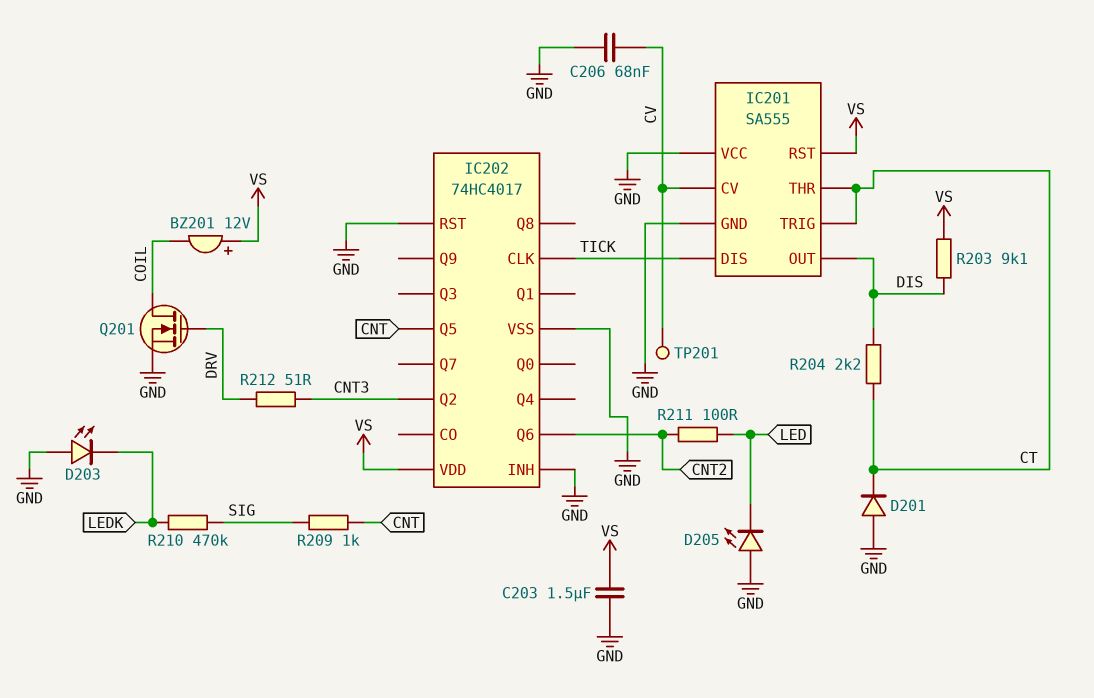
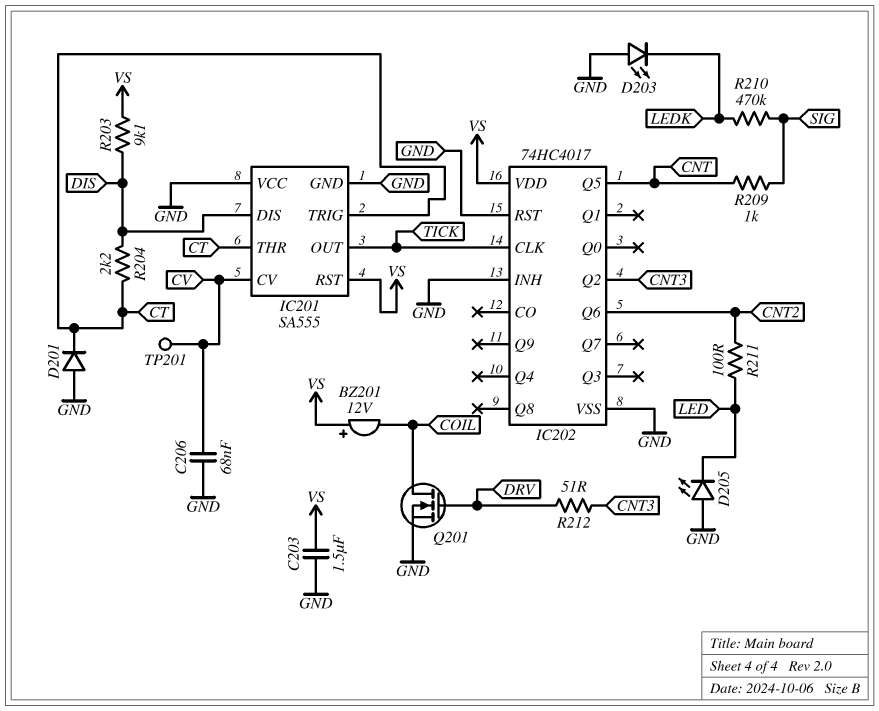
IC201 pin DIS: TICK -> DIS
IC201 pin OUT: DIS -> TICK

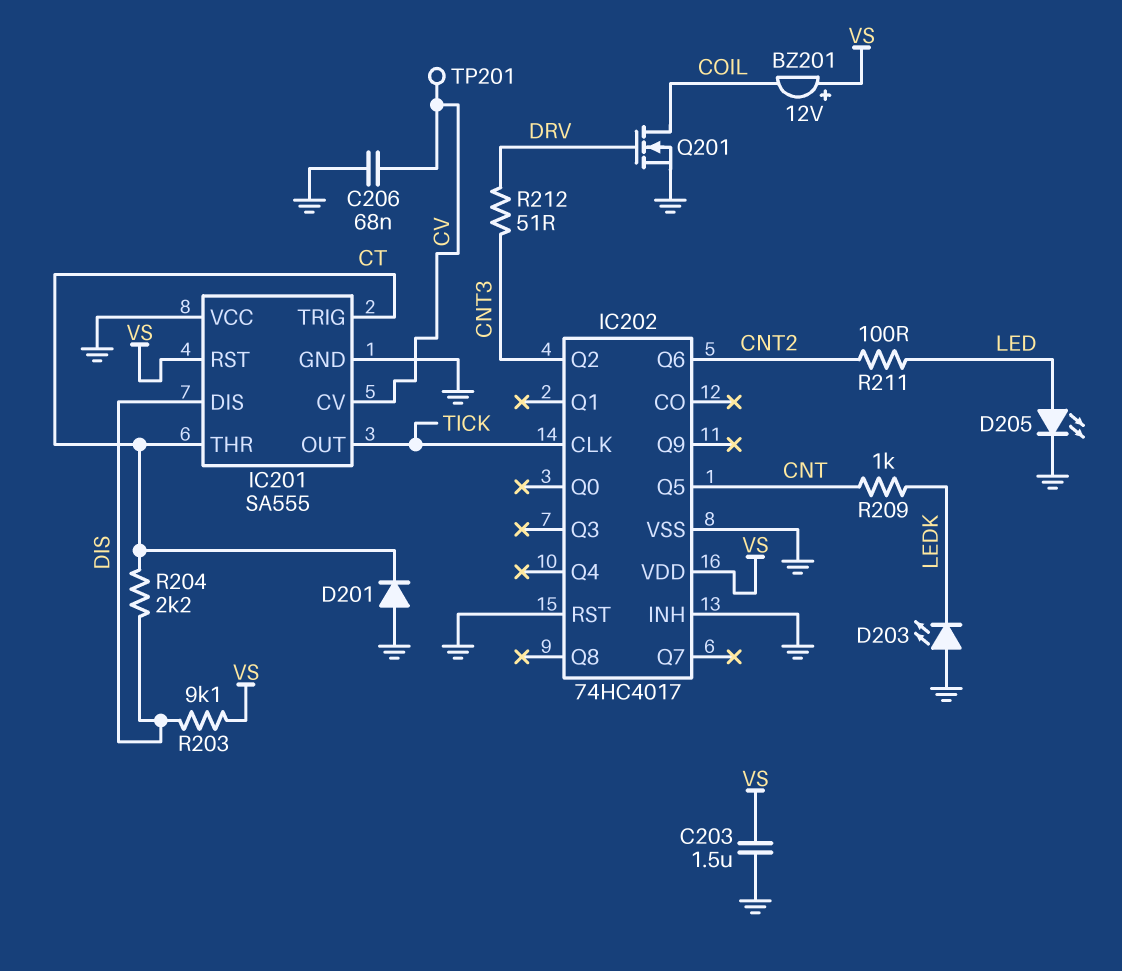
D205: LED (A GND, K LED) -> LED (A LED, K GND)
R209: 1k (CNT, SIG) -> 1k (CNT, LEDK)
R210: 470k (LEDK, SIG) -> none

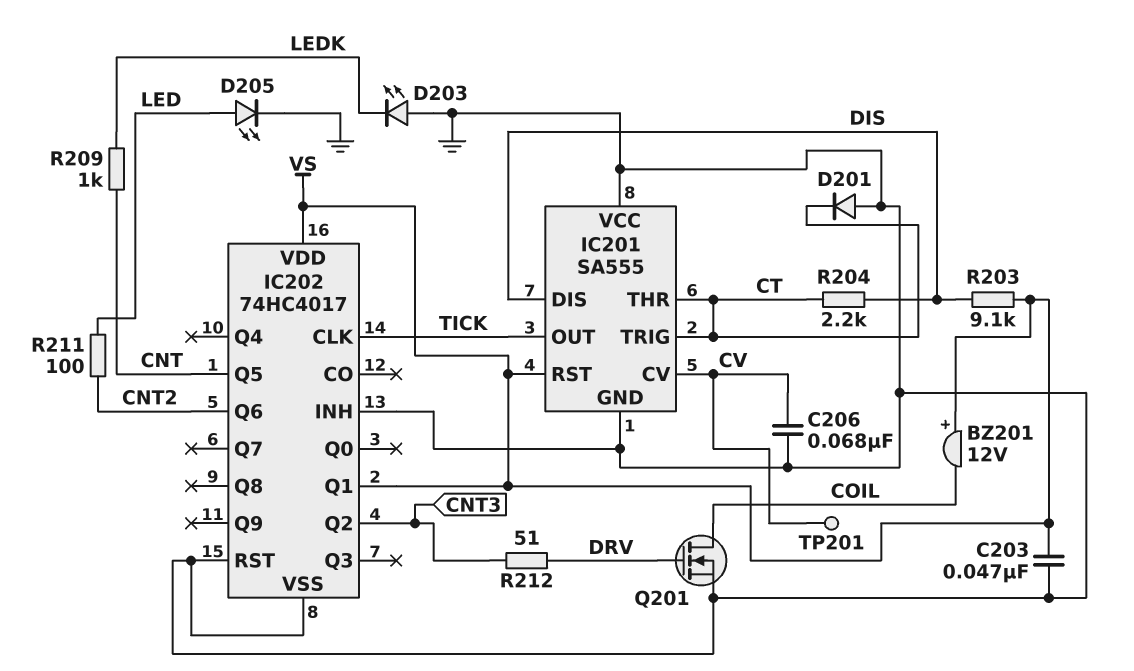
C203: 1.5uF (GND, VS) -> 47nF (GND, VS)
IC202 pin Q1: none -> VS

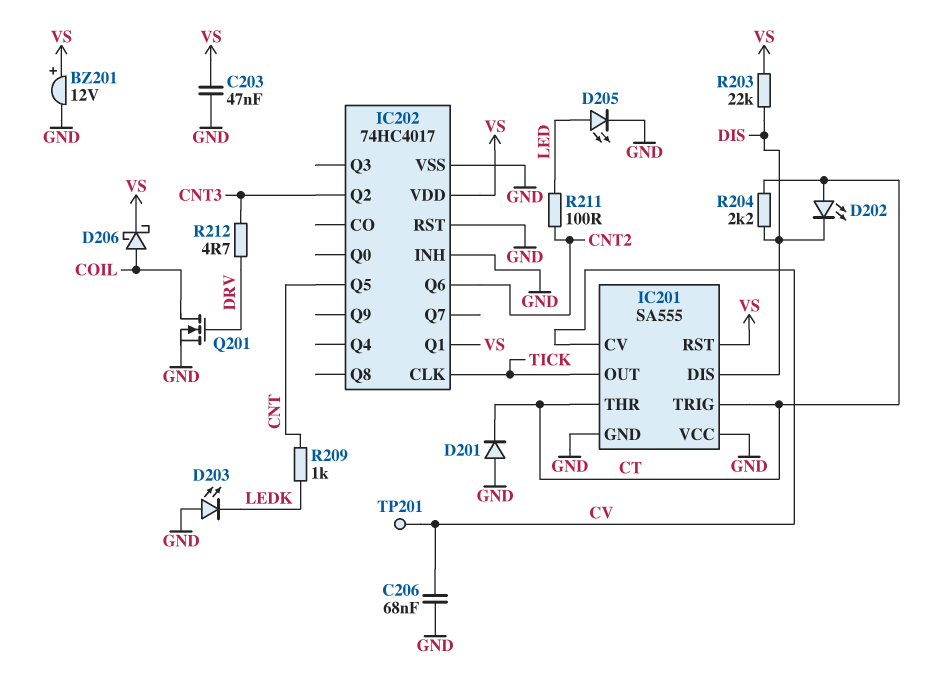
BZ201: buzzer 12V (plus VS, minus COIL) -> buzzer 12V (plus VS, minus GND)
D202: none -> LED (A CT, K DIS)
D206: none -> schottky (A COIL, K VS)
R203: 9.1k (DIS, VS) -> 22k (DIS, VS)
R212: 51 (CNT3, DRV) -> 4.7 (CNT3, DRV)

